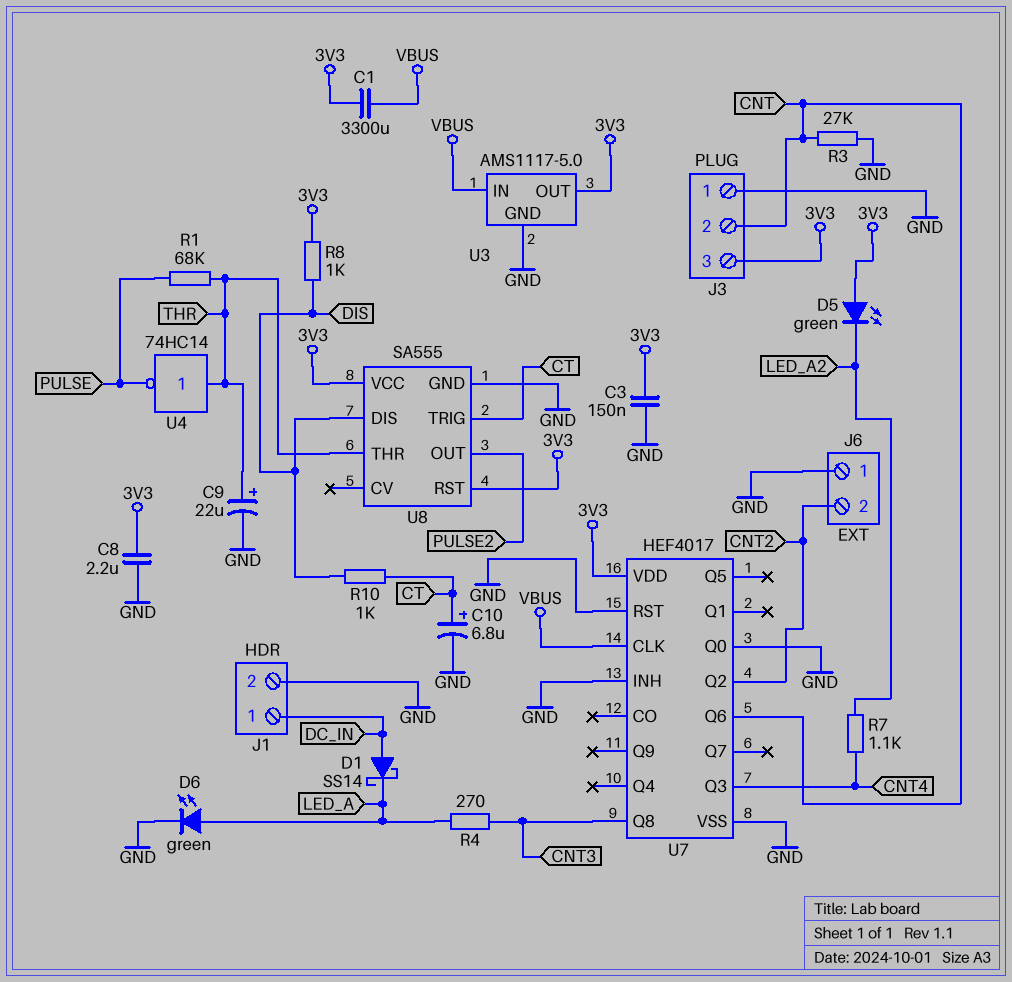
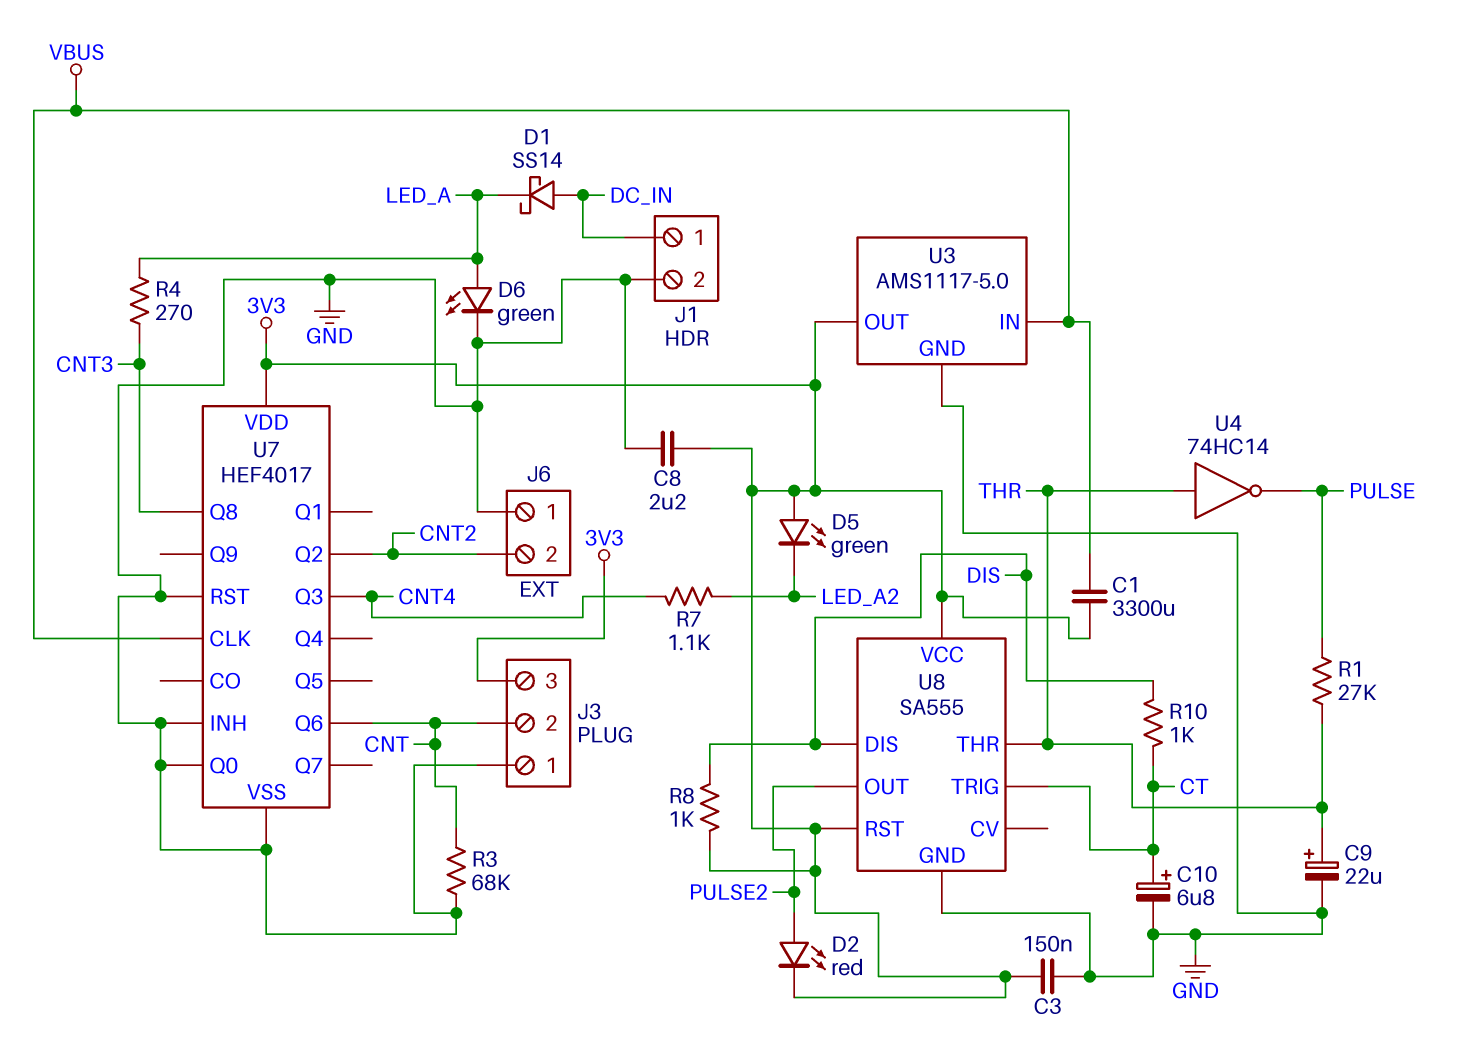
D2: none -> LED red (A PULSE2, K 3V3)
R1: 68k (PULSE, THR) -> 27k (PULSE, THR)
R3: 27k (CNT, GND) -> 68k (CNT, GND)

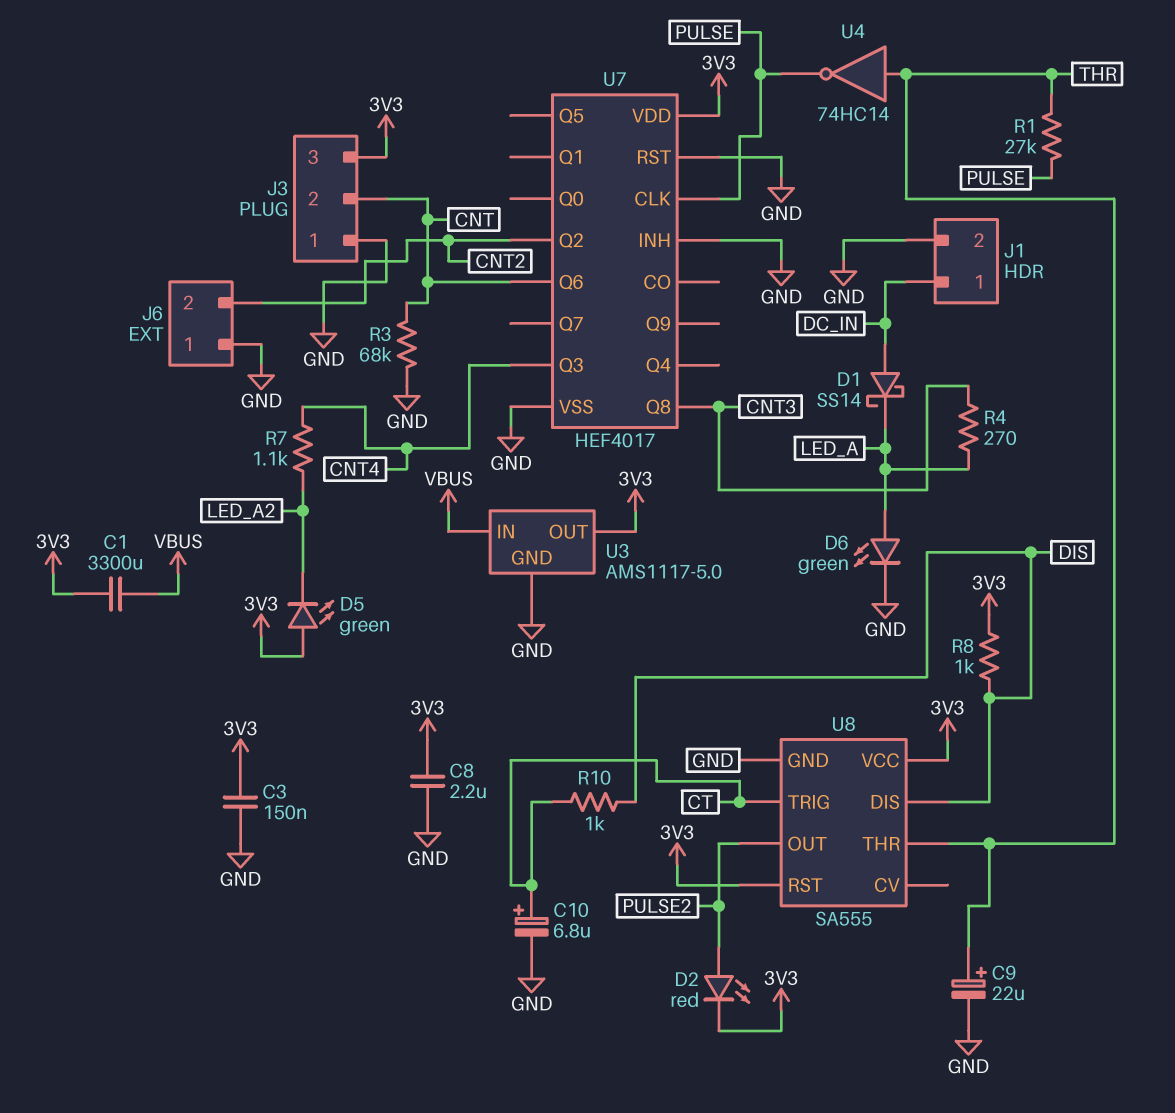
U7 pin CLK: VBUS -> PULSE
U7 pin Q0: GND -> none

